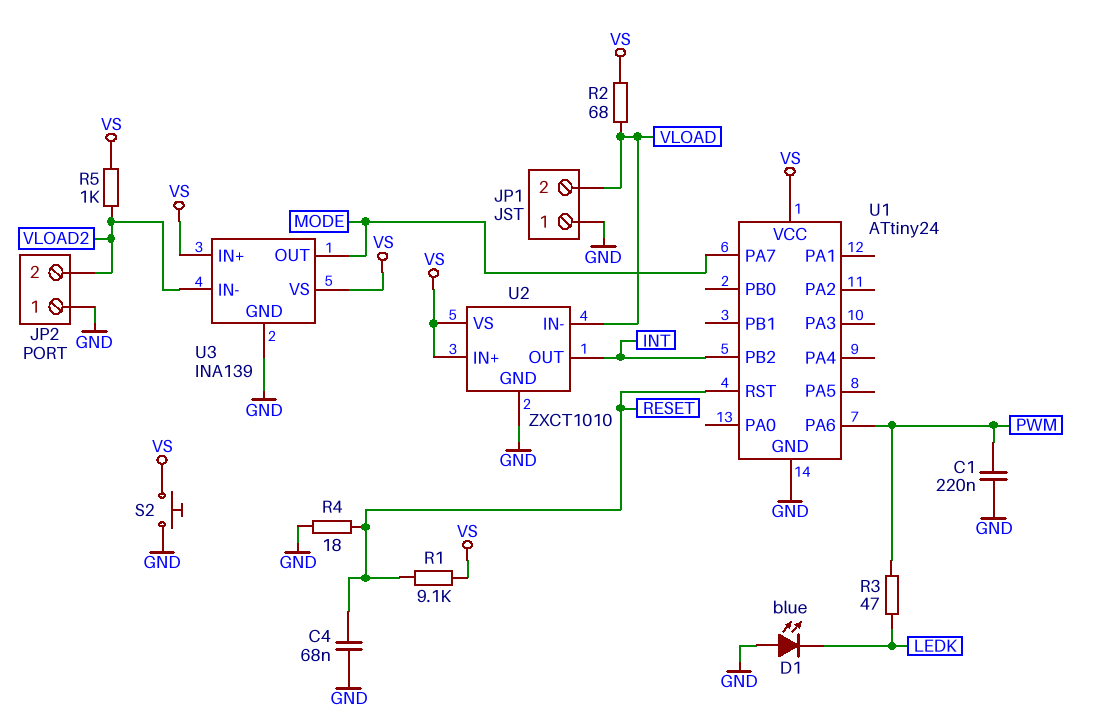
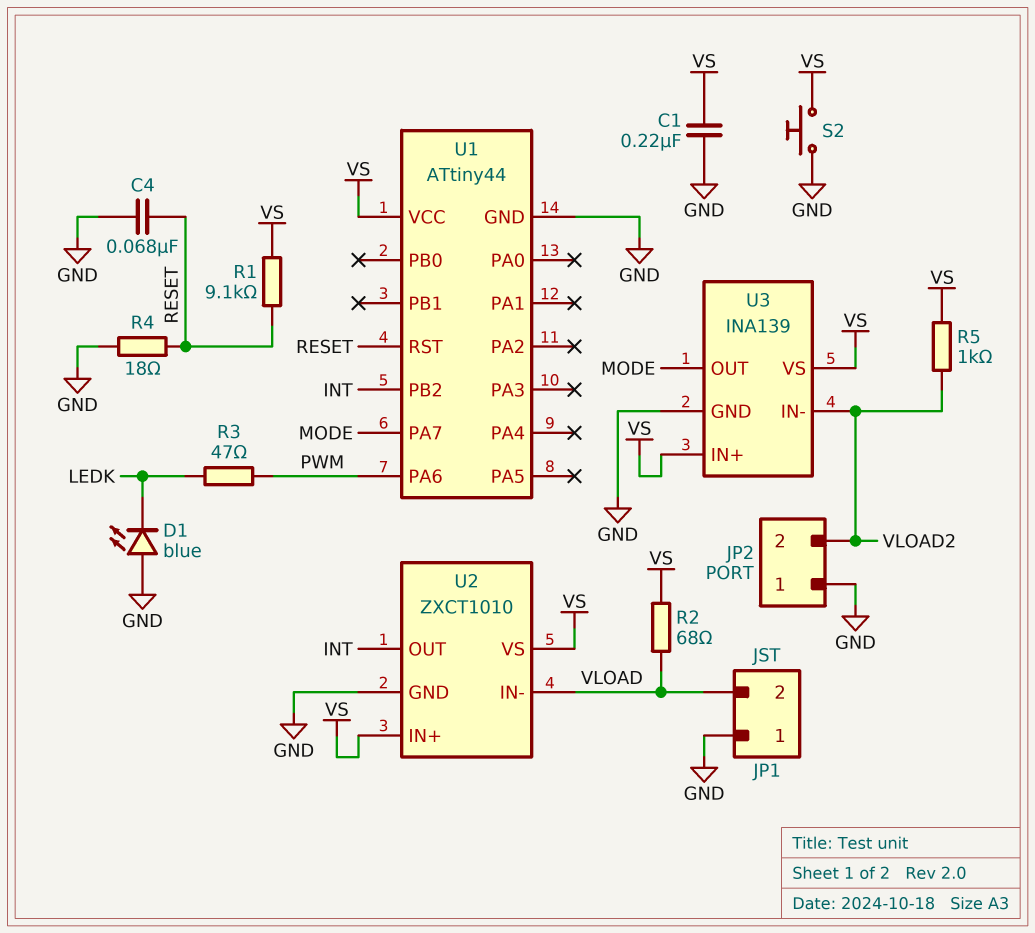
C1: 220nF (GND, PWM) -> 220nF (GND, VS)
U1: ATtiny24 -> ATtiny44

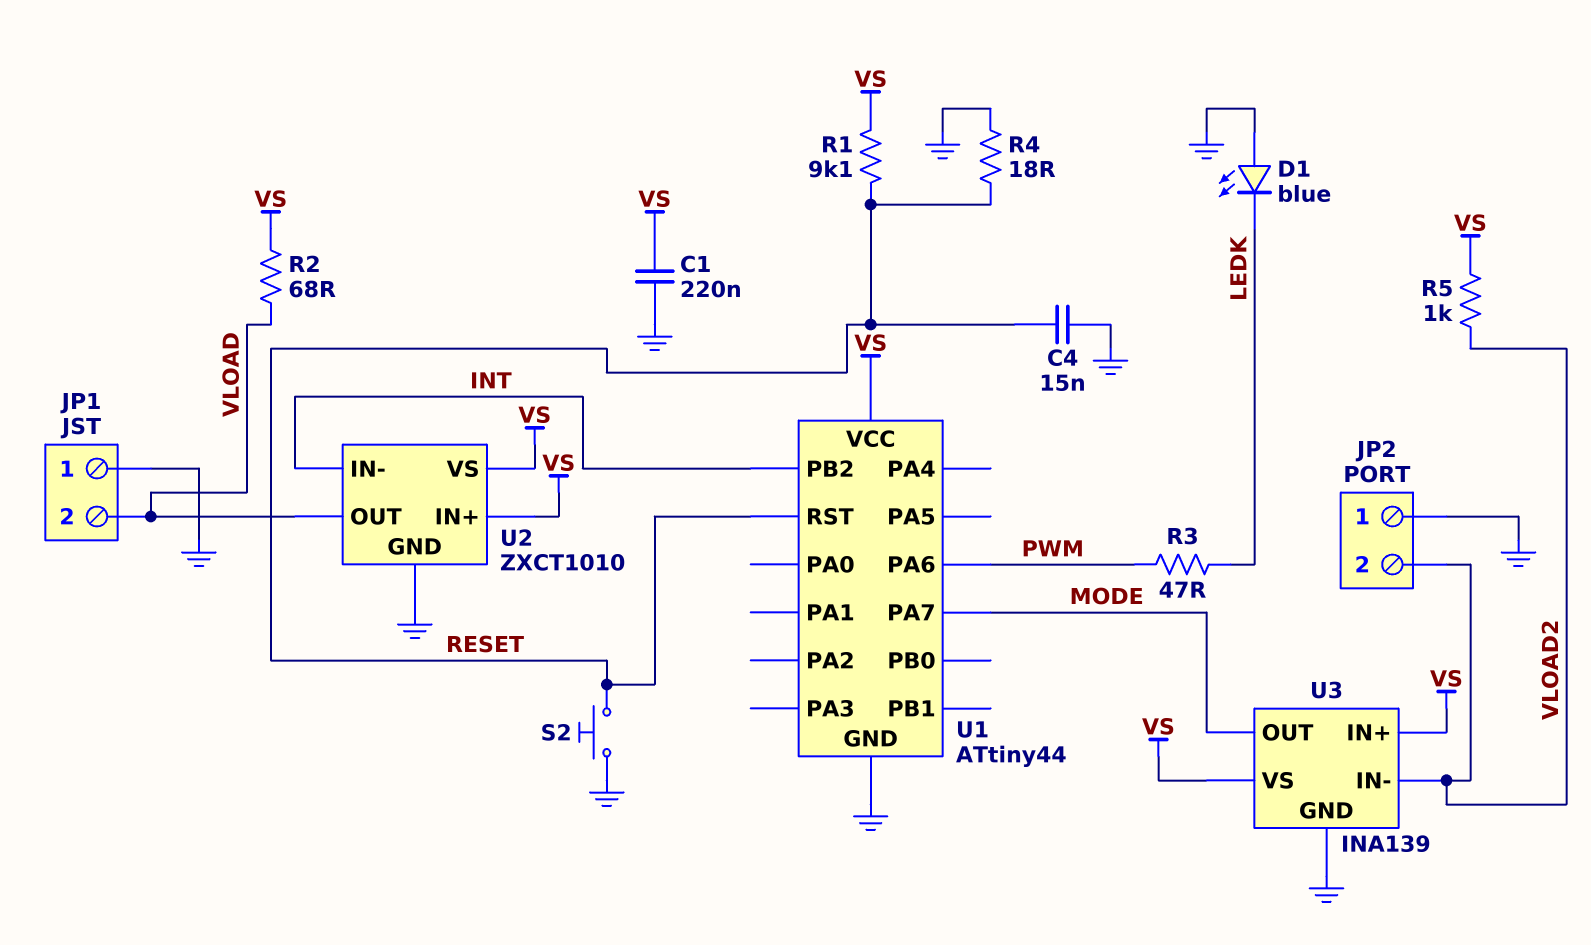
C4: 68nF (GND, RESET) -> 15nF (GND, RESET)
S2: button (GND, VS) -> button (GND, RESET)
U2 pin IN-: VLOAD -> INT
U2 pin OUT: INT -> VLOAD

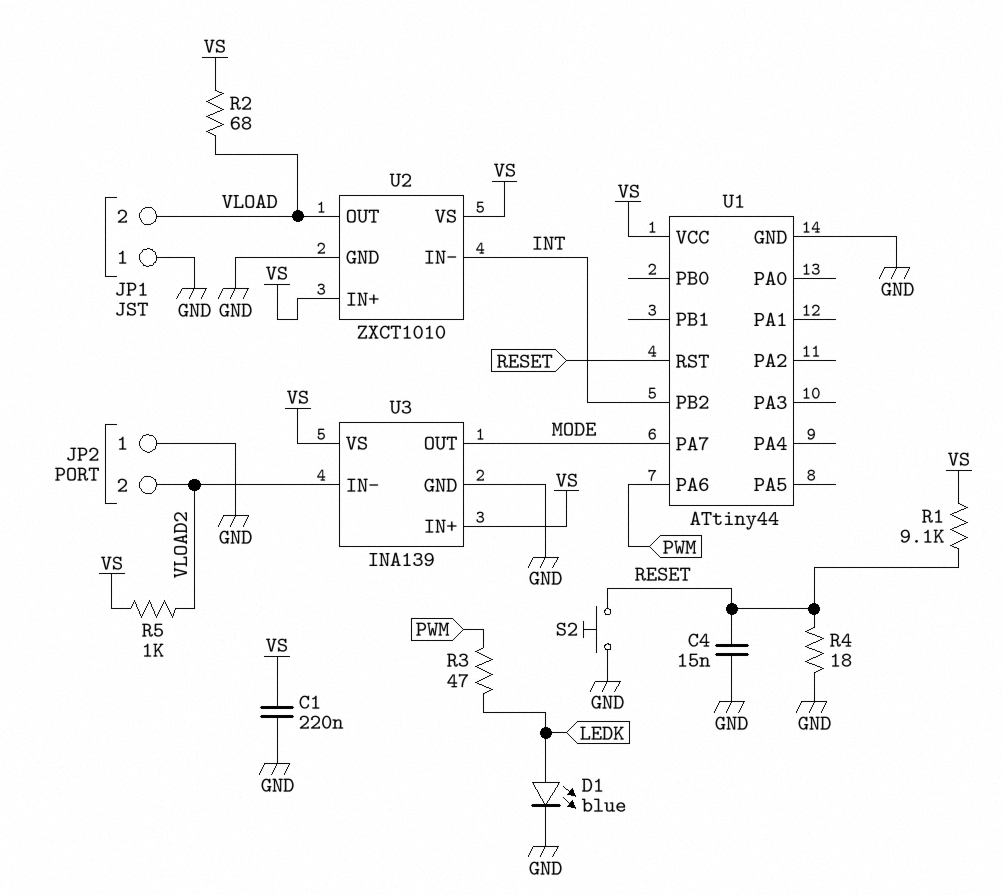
D1: LED blue (A GND, K LEDK) -> LED blue (A LEDK, K GND)

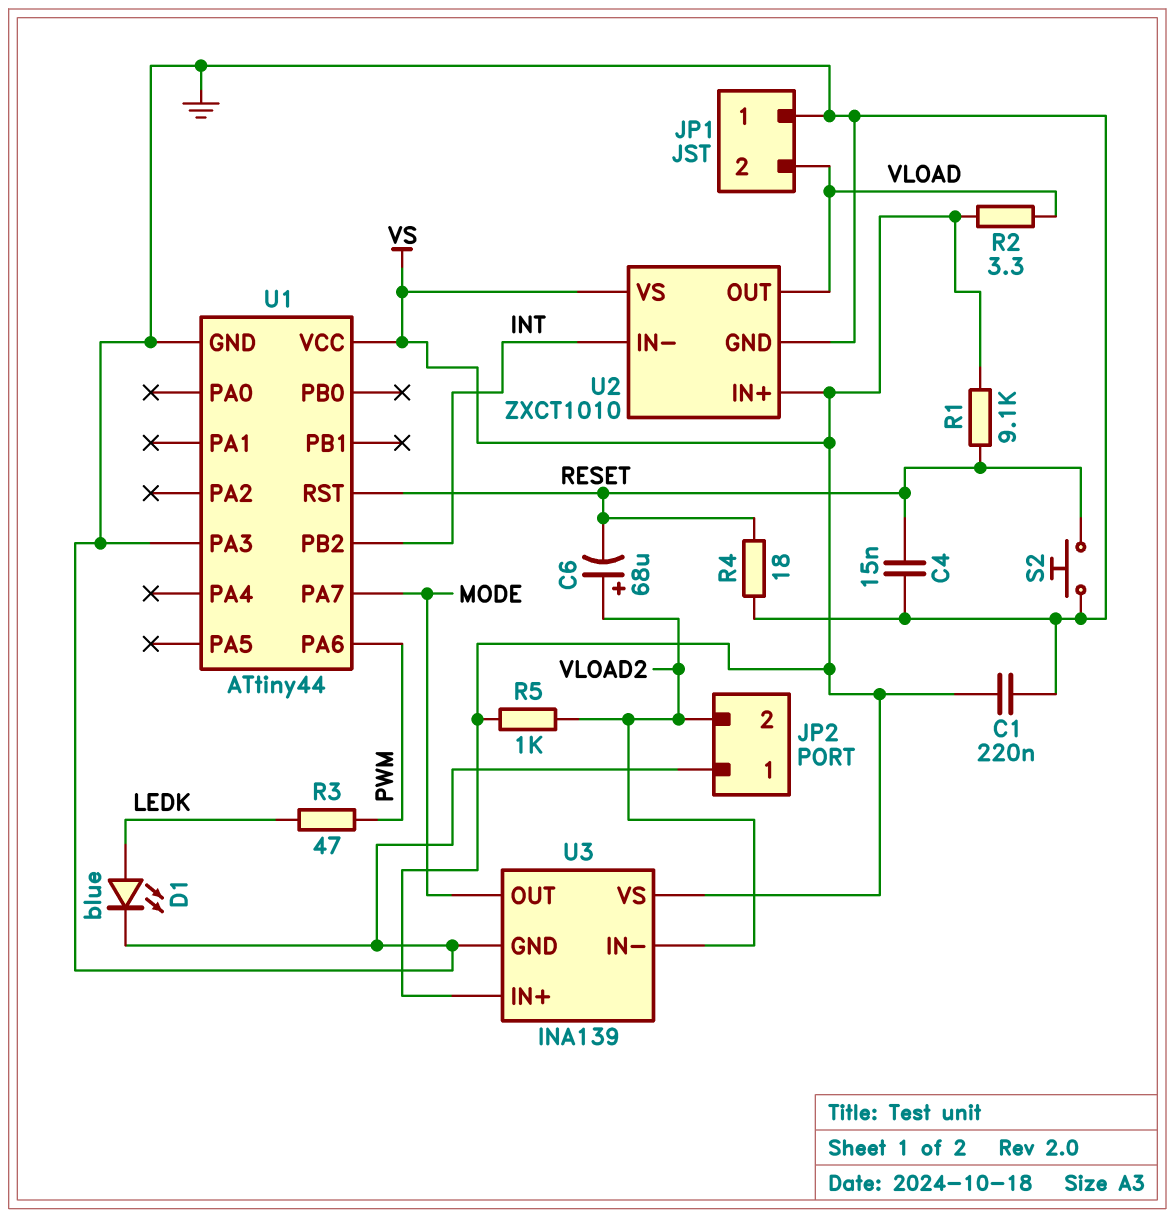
C6: none -> 68uF (plus VLOAD2, minus RESET)
R2: 68 (VLOAD, VS) -> 3.3 (VLOAD, VS)
U1 pin PA3: none -> GND

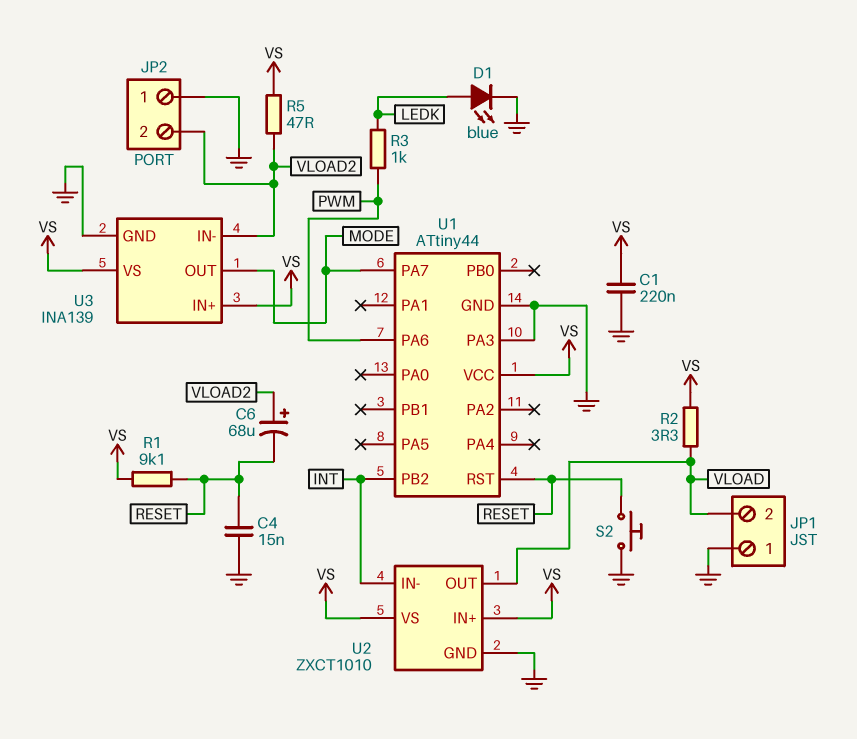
R3: 47 (LEDK, PWM) -> 1k (LEDK, PWM)
R4: 18 (GND, RESET) -> none
R5: 1k (VLOAD2, VS) -> 47 (VLOAD2, VS)

